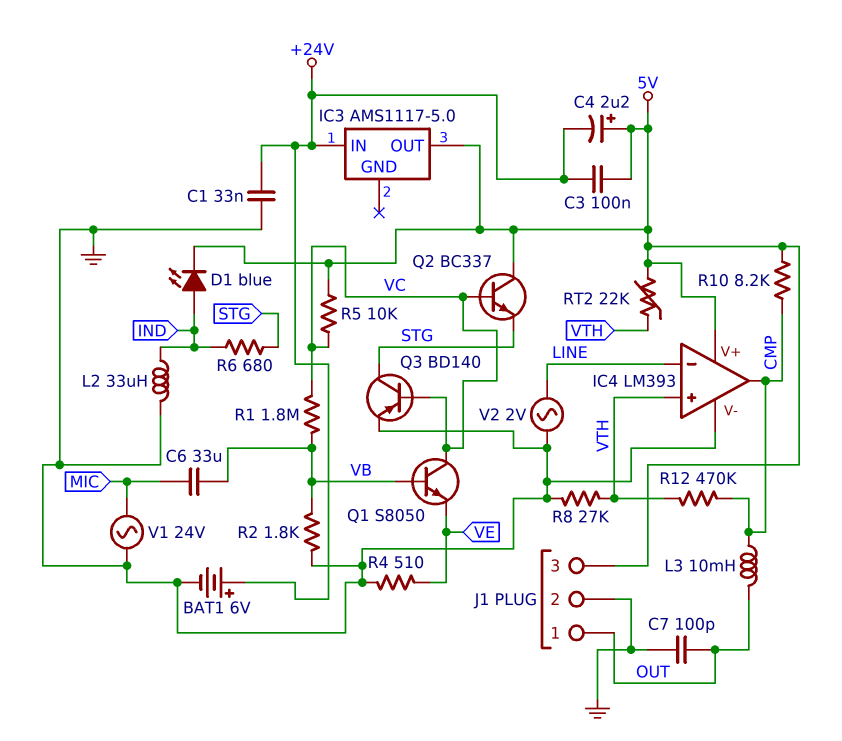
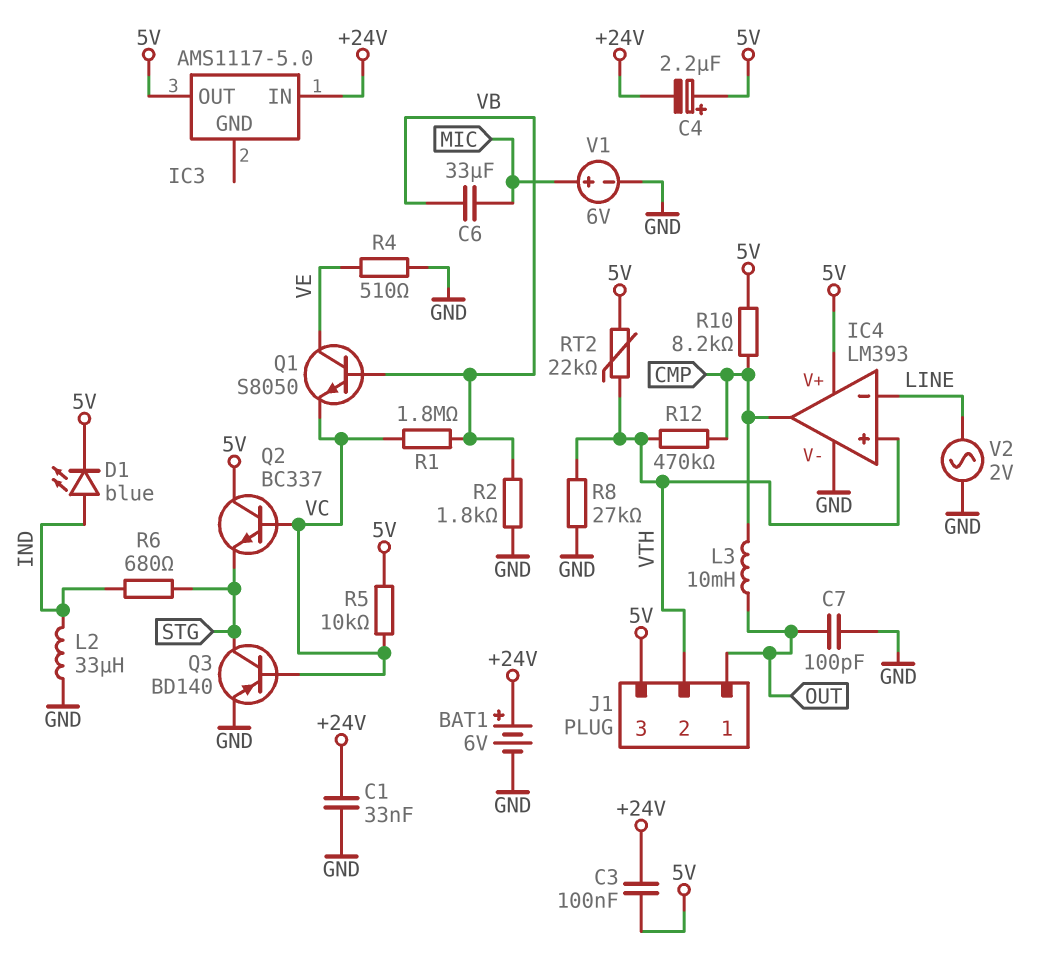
J1 pin 2: GND -> VTH
Q1: NPN S8050 (B VB, C VC, E VE) -> NPN S8050 (B VB, C VE, E VC)
V1: AC 24V (GND, MIC) -> 6V (plus MIC, minus GND)

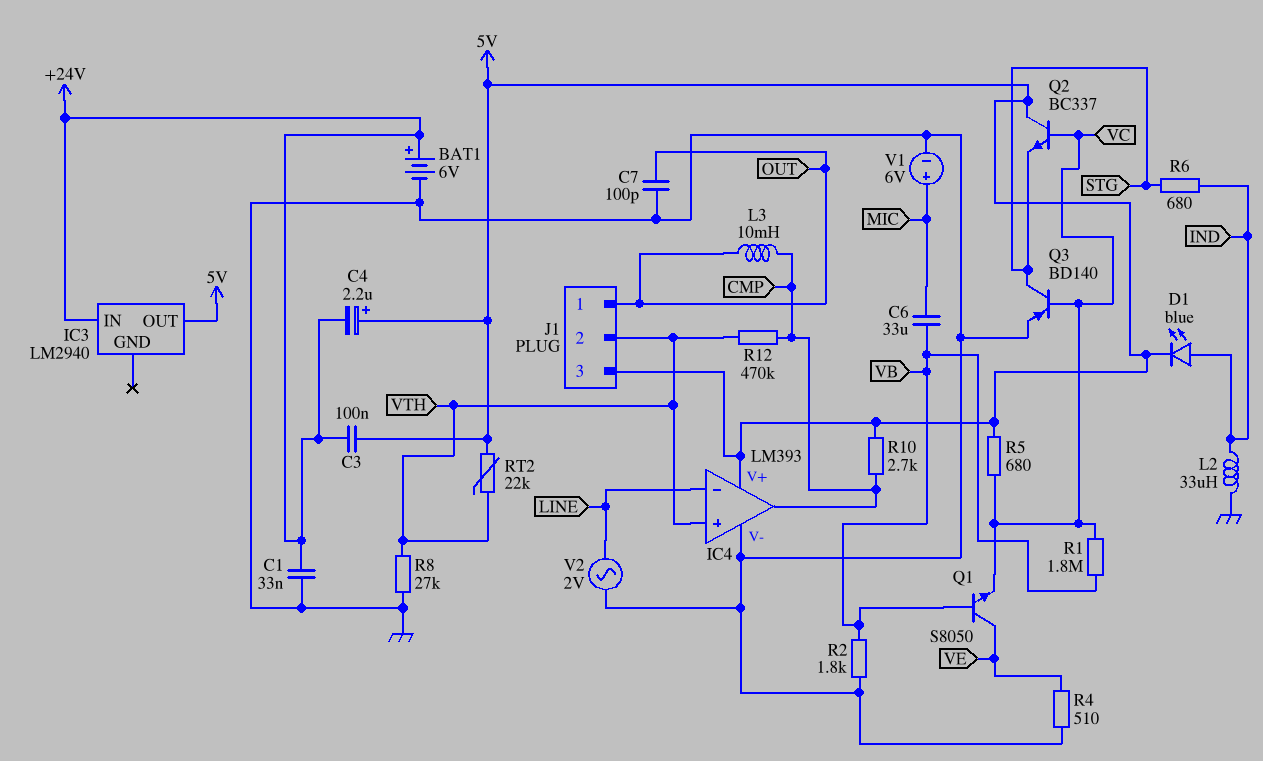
IC3: AMS1117-5.0 -> LM2940
R5: 10k (5V, VC) -> 680 (5V, VC)
R10: 8.2k (5V, CMP) -> 2.7k (5V, CMP)

